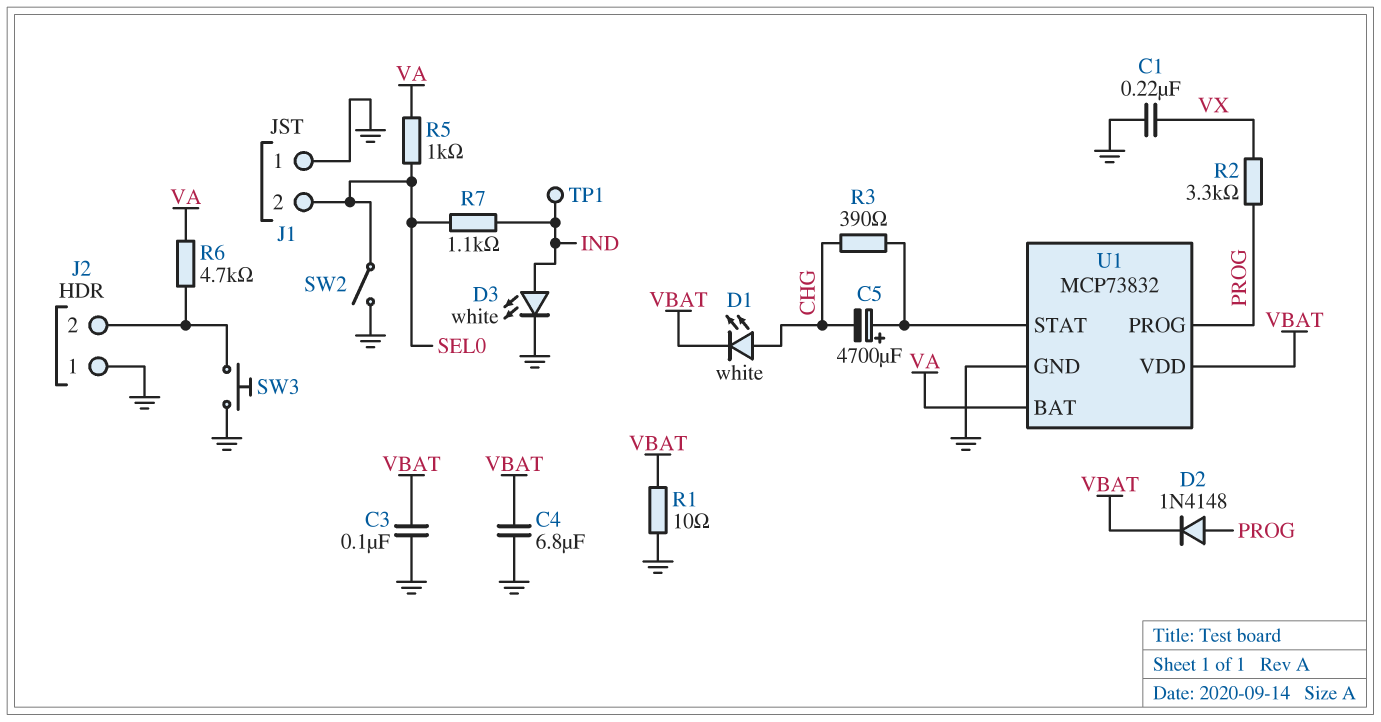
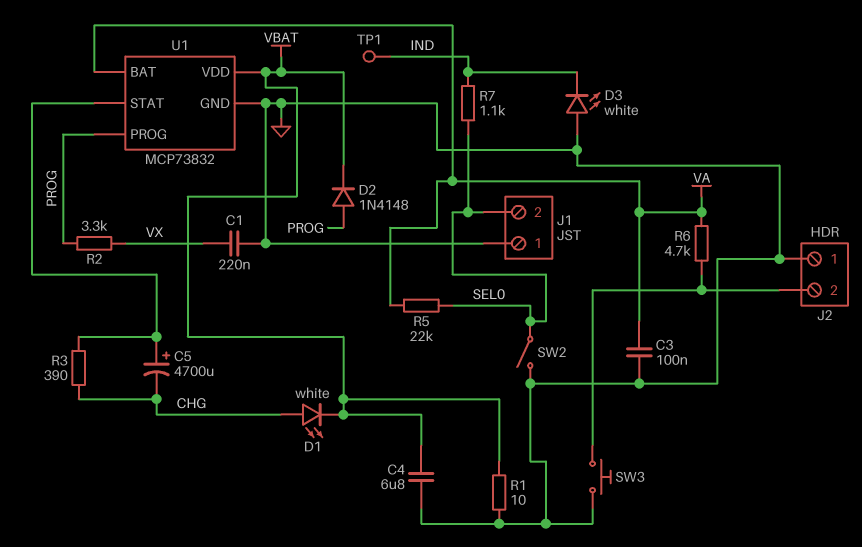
C3: 100nF (GND, VBAT) -> 100nF (GND, VA)
D3: LED white (A IND, K GND) -> LED white (A GND, K IND)
R5: 1k (SEL0, VA) -> 22k (SEL0, VA)

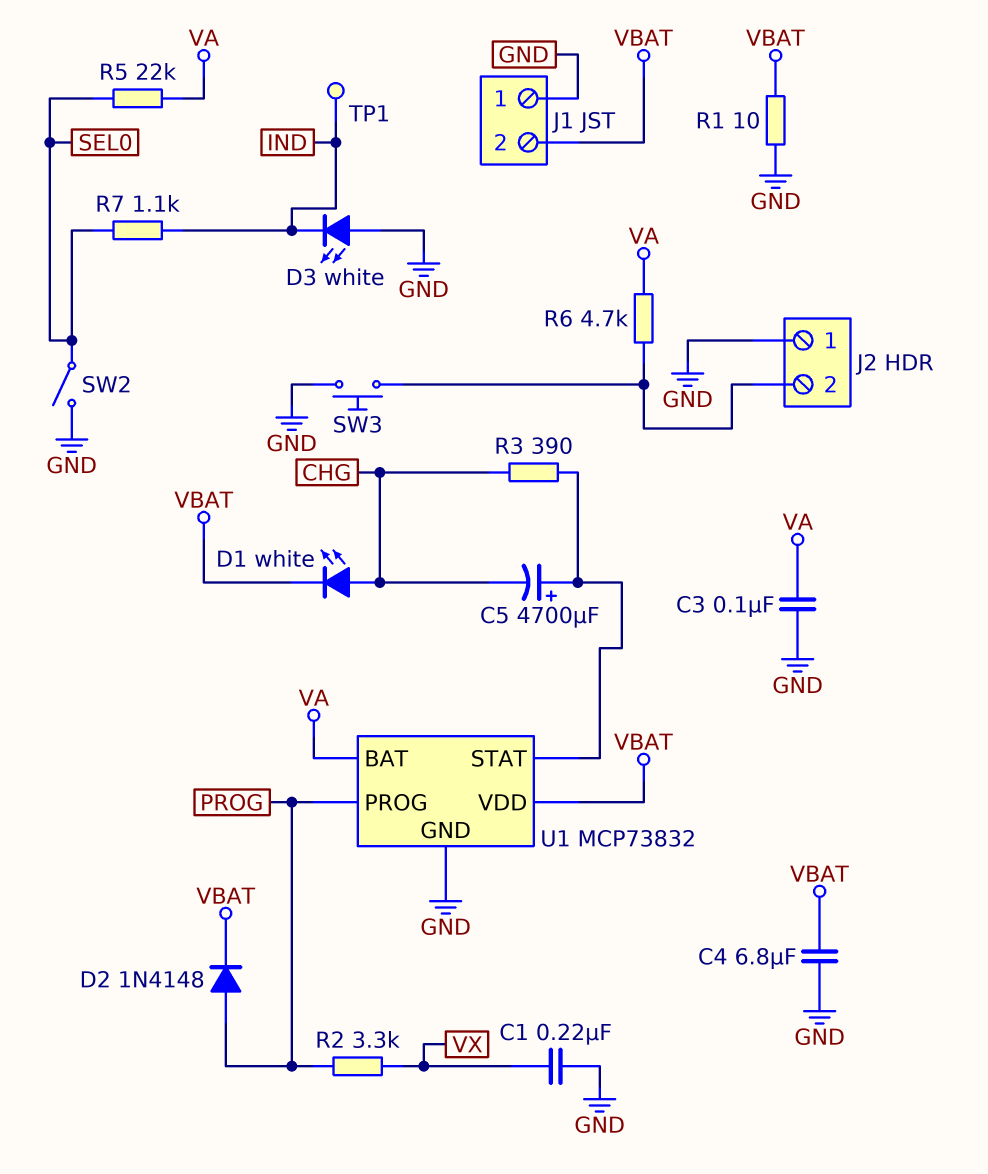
J1 pin 2: SEL0 -> VBAT

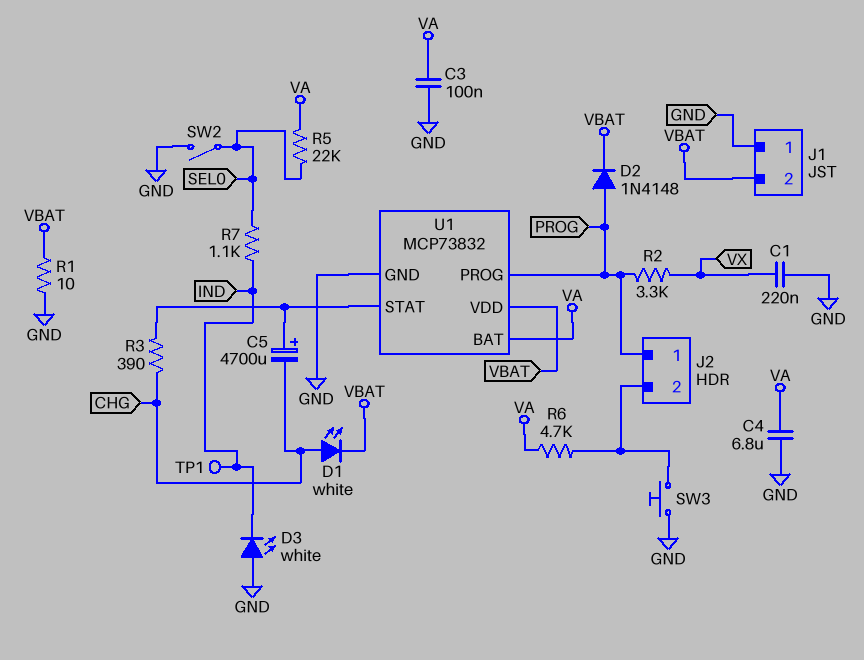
C4: 6.8uF (GND, VBAT) -> 6.8uF (GND, VA)
J2 pin 1: GND -> PROG

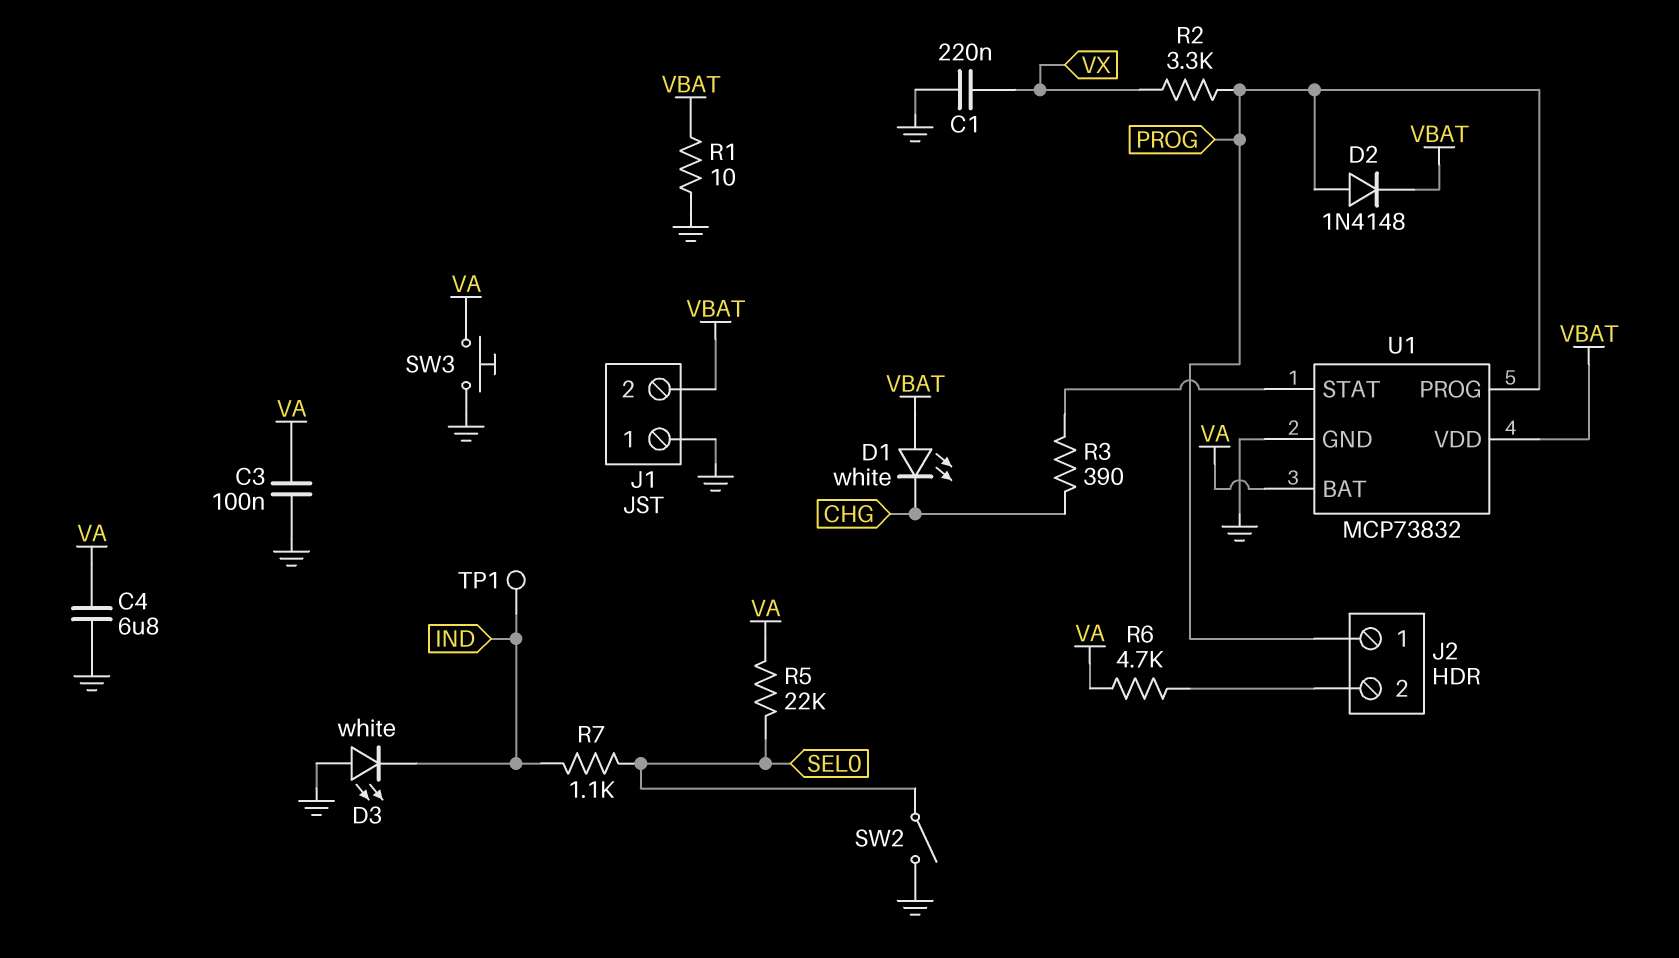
C5: 4700uF (plus U1/STAT, minus CHG) -> none
D1: LED white (A CHG, K VBAT) -> LED white (A VBAT, K CHG)
SW3: button (GND, J2/2) -> button (GND, VA)

